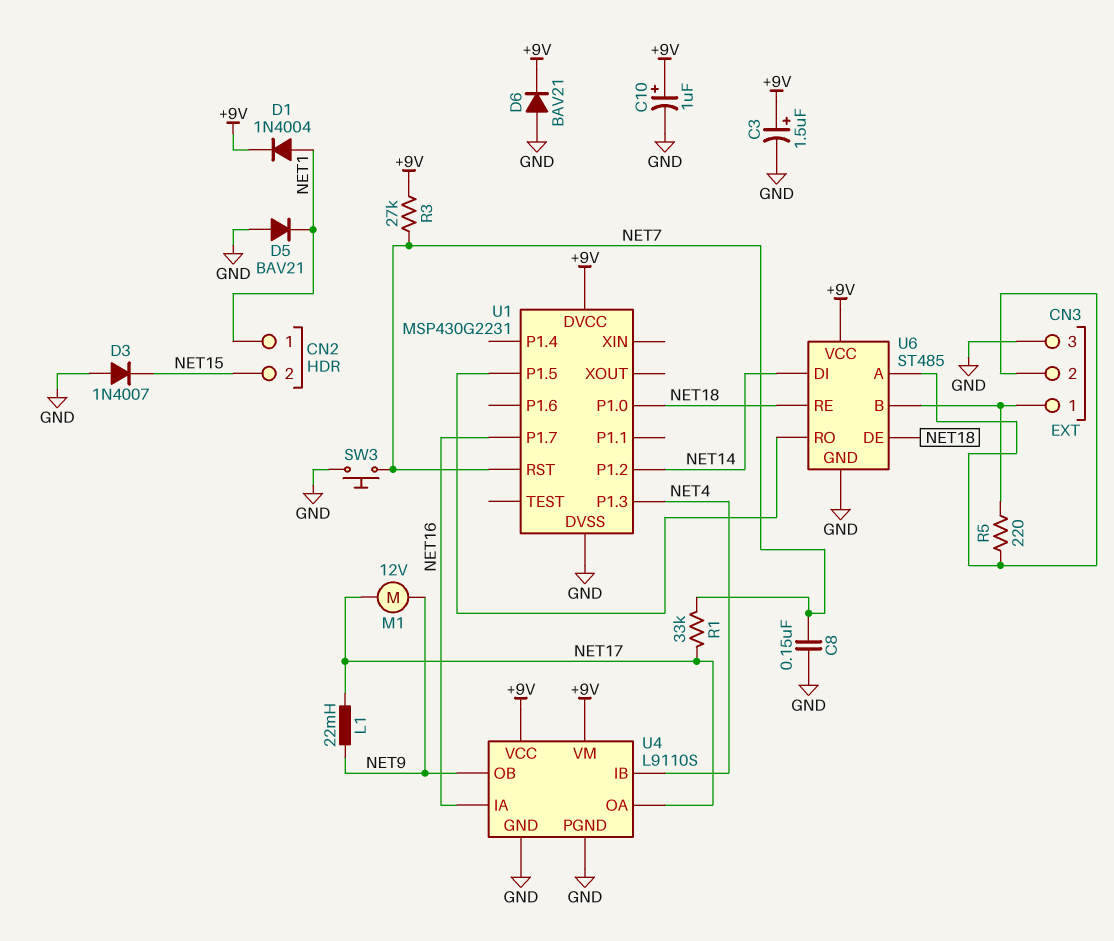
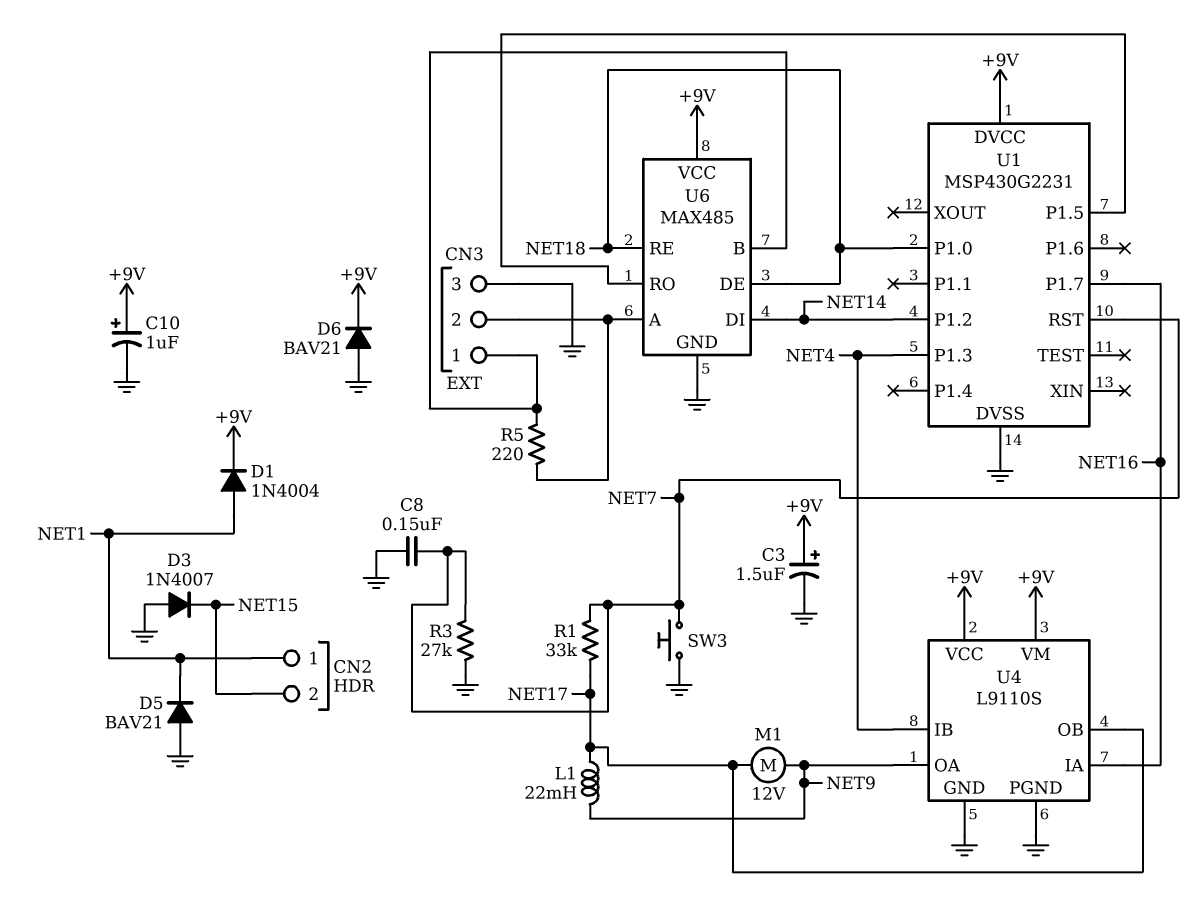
R3: 27k (+9V, NET7) -> 27k (GND, NET7)
U4 pin OA: NET17 -> NET9
U4 pin OB: NET9 -> NET17
U6: ST485 -> MAX485

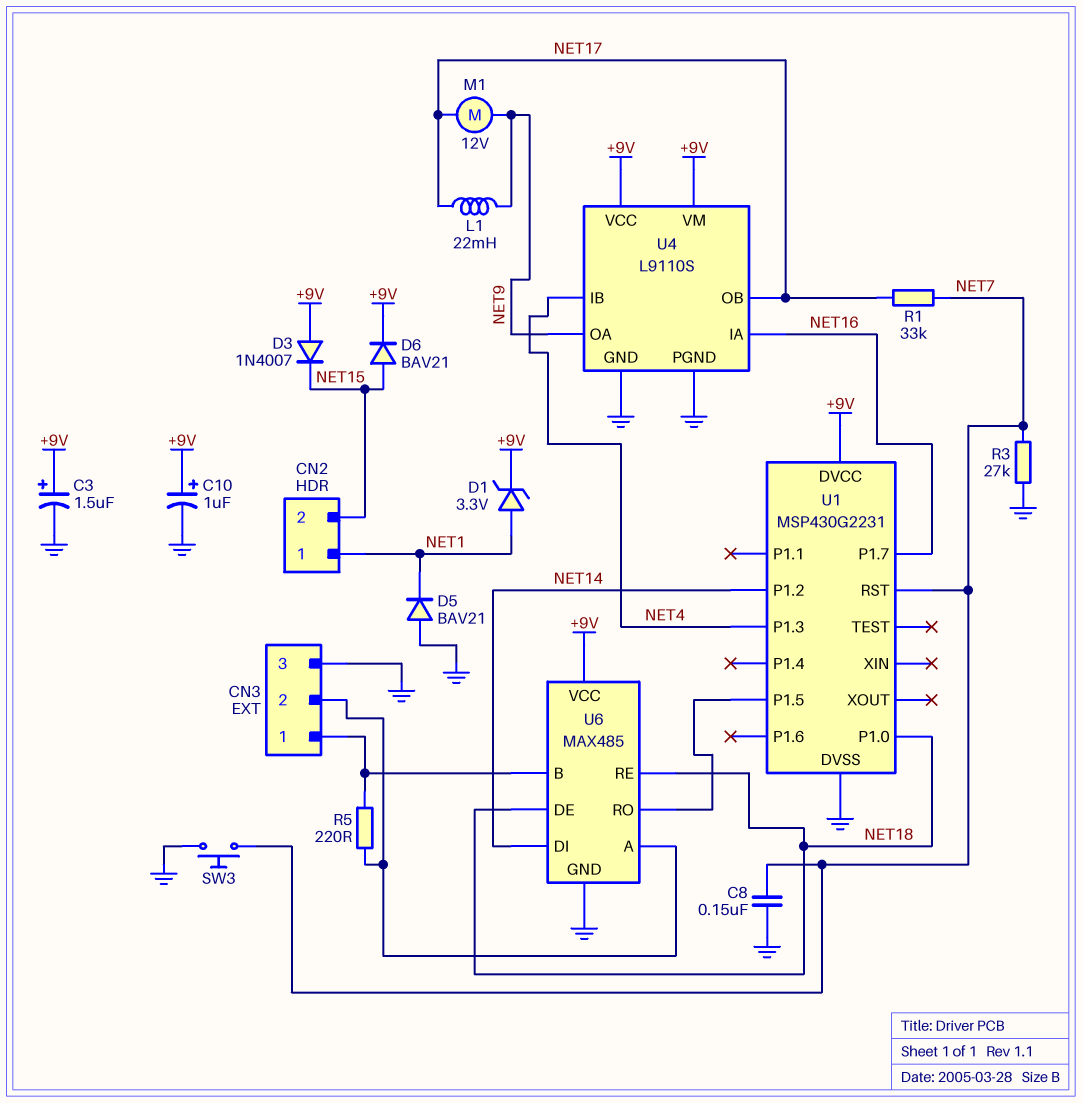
D1: diode 1N4004 (A NET1, K +9V) -> zener 3.3V (A NET1, K +9V)
D3: diode 1N4007 (A GND, K NET15) -> diode 1N4007 (A +9V, K NET15)
D6: diode BAV21 (A GND, K +9V) -> diode BAV21 (A NET15, K +9V)

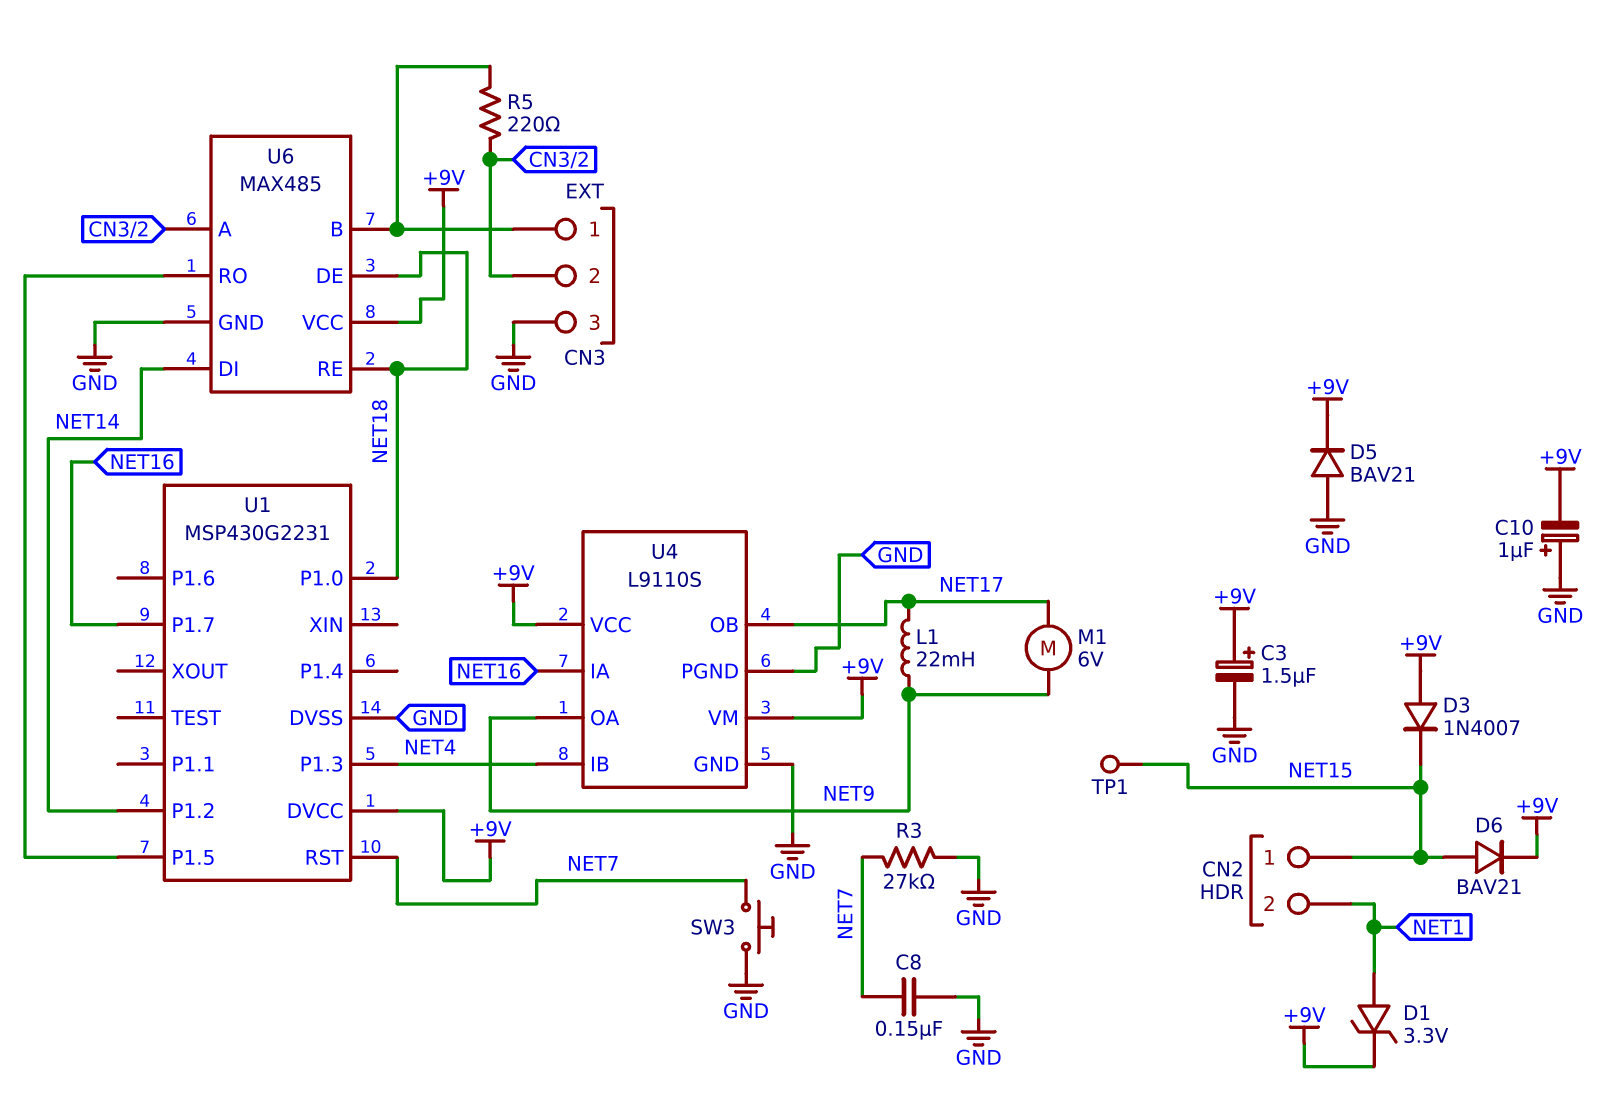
C10: 1uF (plus +9V, minus GND) -> 1uF (plus GND, minus +9V)
CN2 pin 1: NET1 -> NET15
CN2 pin 2: NET15 -> NET1
D5: diode BAV21 (A GND, K NET1) -> diode BAV21 (A GND, K +9V)
M1: motor 12V (NET9, NET17) -> motor 6V (NET9, NET17)
R1: 33k (NET7, NET17) -> none
TP1: none -> test point (NET15)

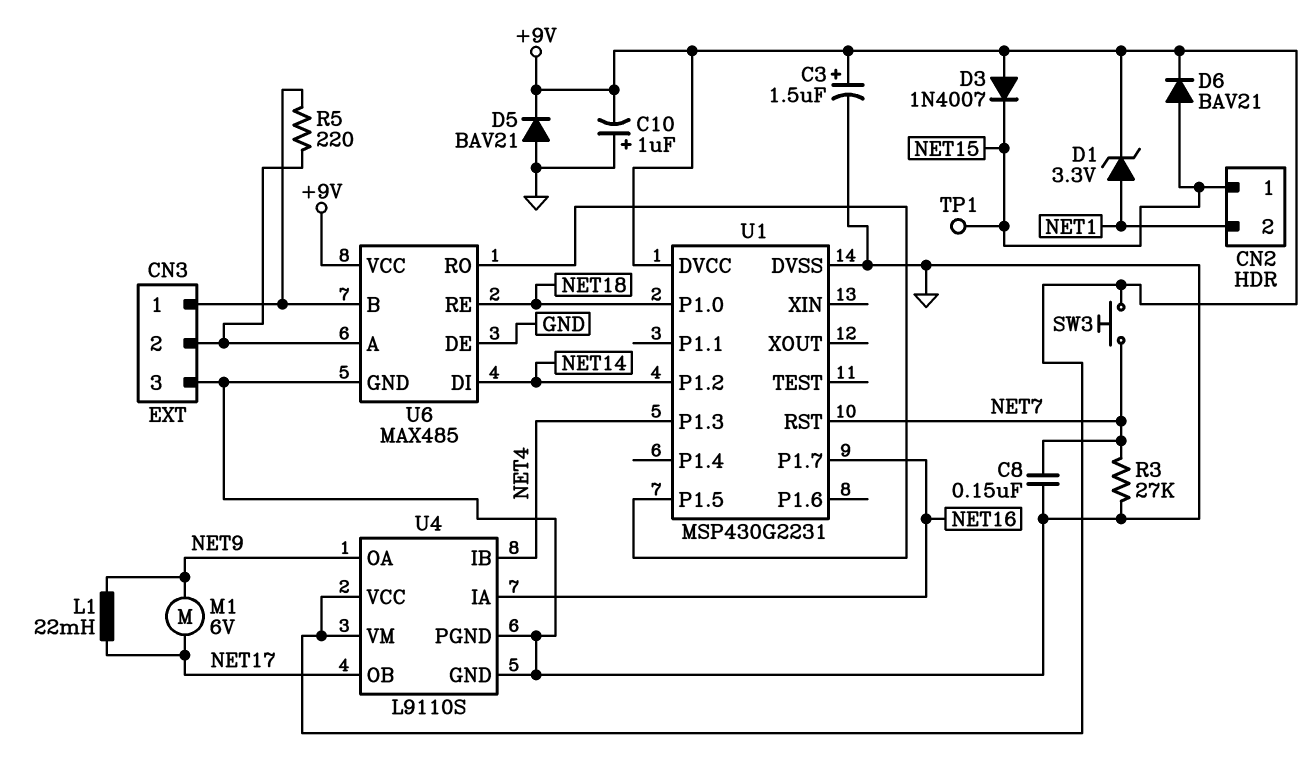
SW3: button (GND, NET7) -> button (+9V, NET7)
U6 pin DE: NET18 -> GND

